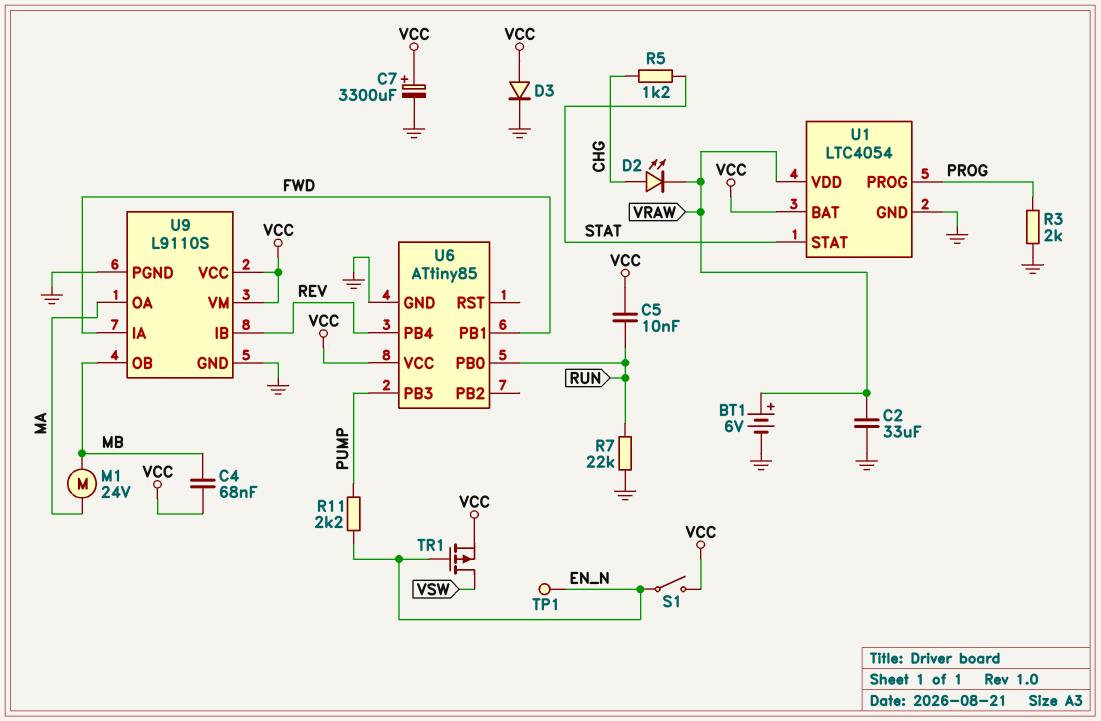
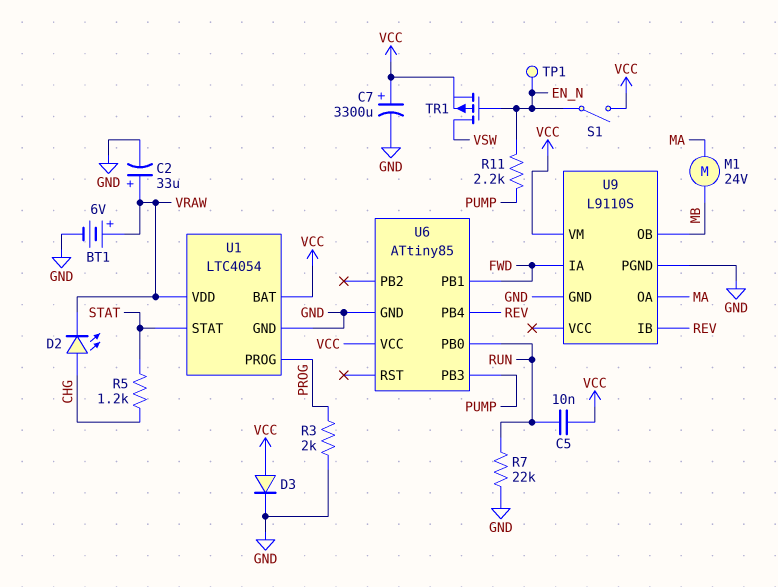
C2: 33uF (GND, VRAW) -> 33uF (plus VRAW, minus GND)
C4: 68nF (MB, VCC) -> none
U9 pin VCC: VCC -> none

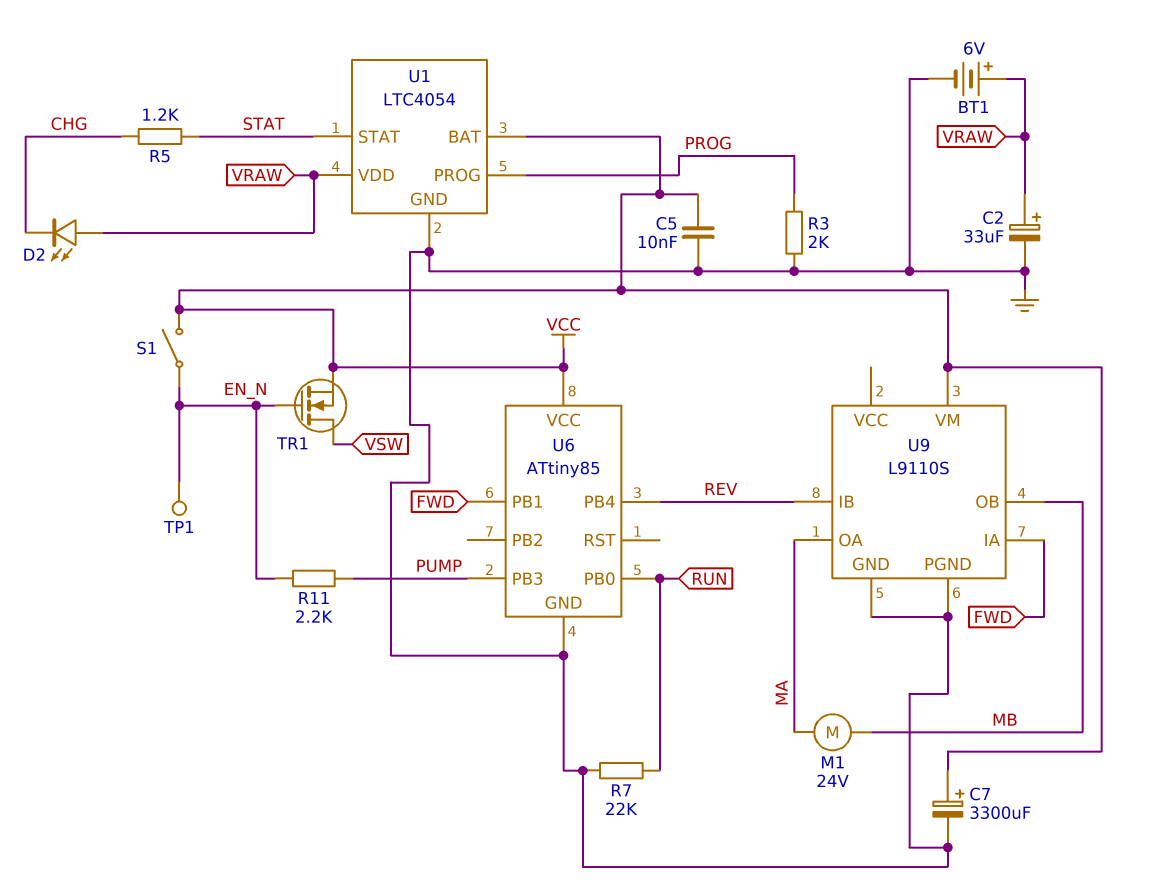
C5: 10nF (RUN, VCC) -> 10nF (GND, VCC)
D2: LED (A CHG, K VRAW) -> LED (A VRAW, K CHG)
D3: diode (A VCC, K GND) -> none
TR1: PMOS (G EN_N, D VSW, S VCC) -> NMOS (G EN_N, D VSW, S VCC)

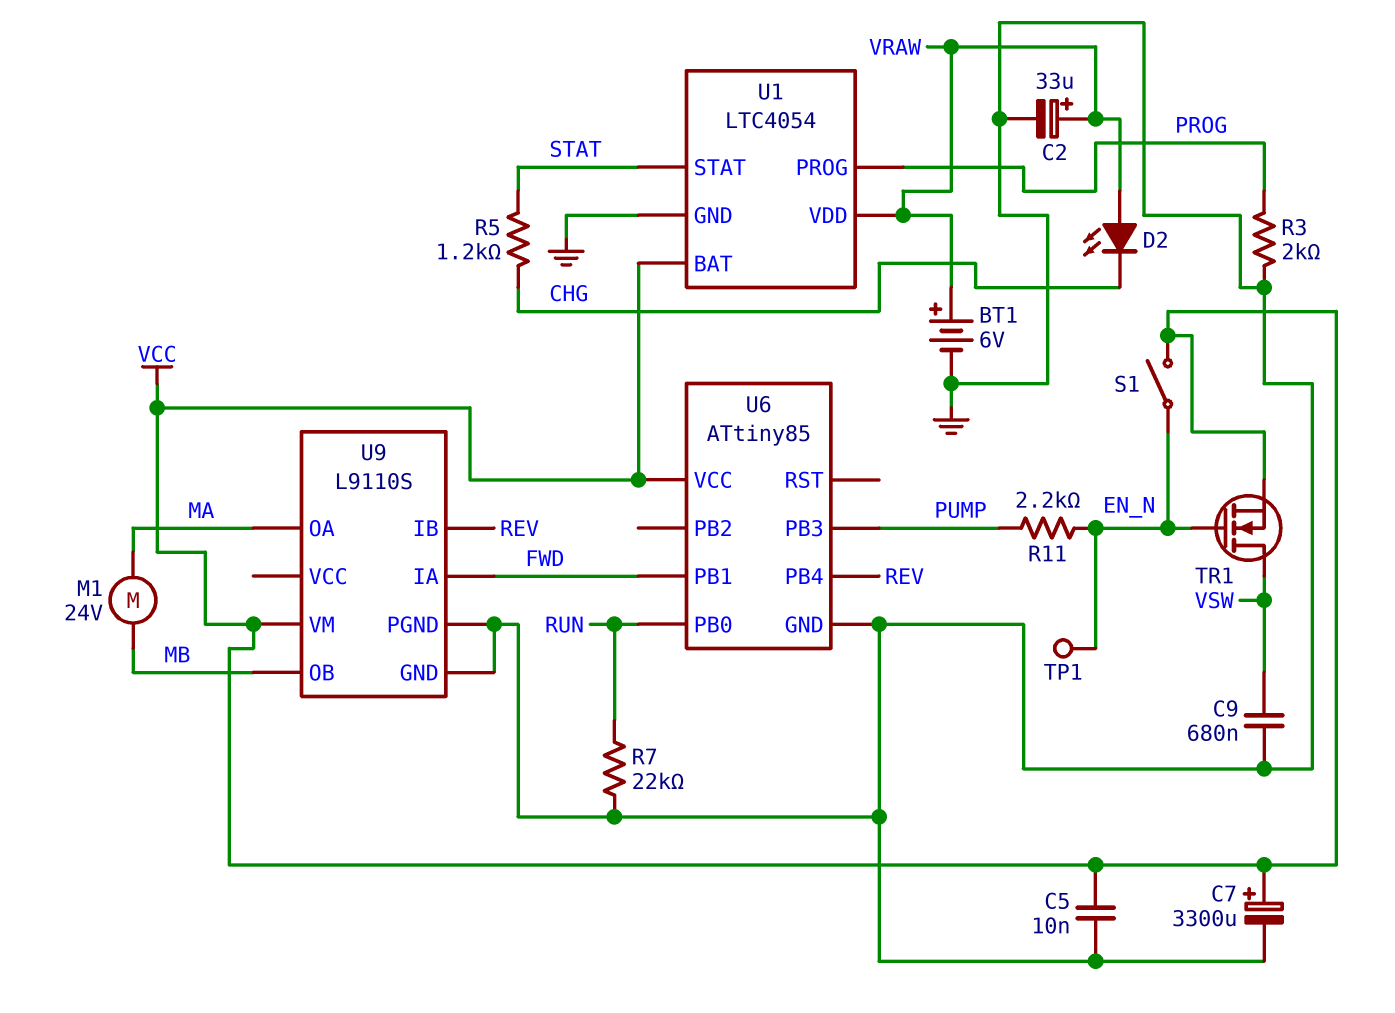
C9: none -> 680nF (GND, VSW)

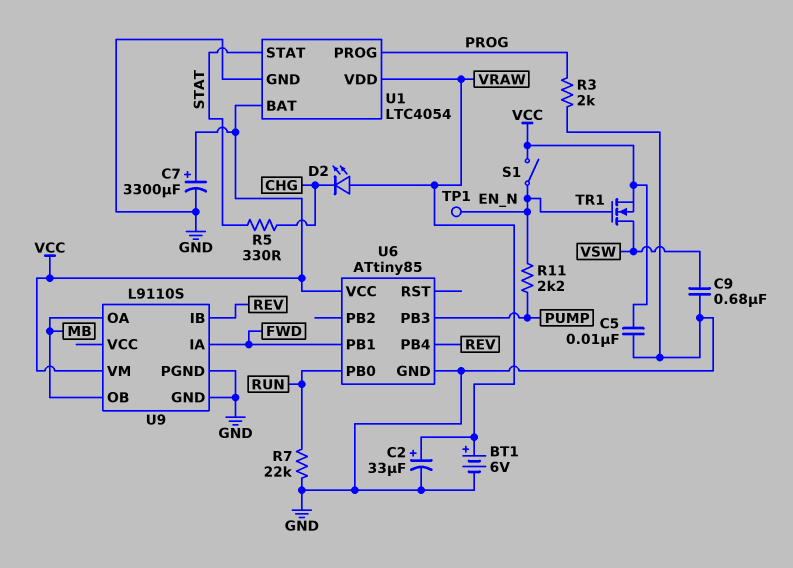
M1: motor 24V (MA, MB) -> none
R5: 1.2k (CHG, STAT) -> 330 (CHG, STAT)
U9 pin OA: MA -> MB

